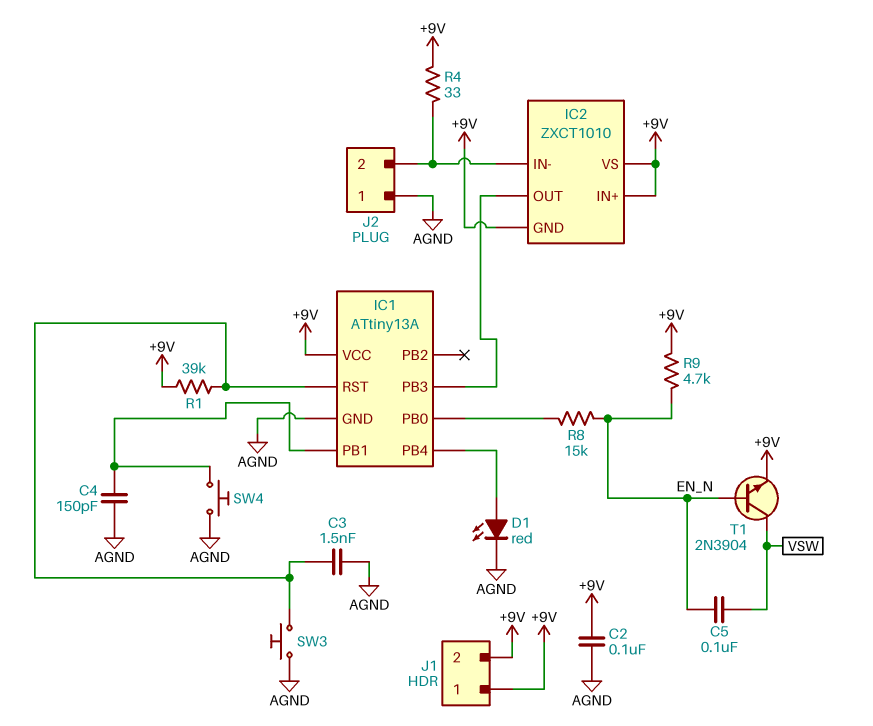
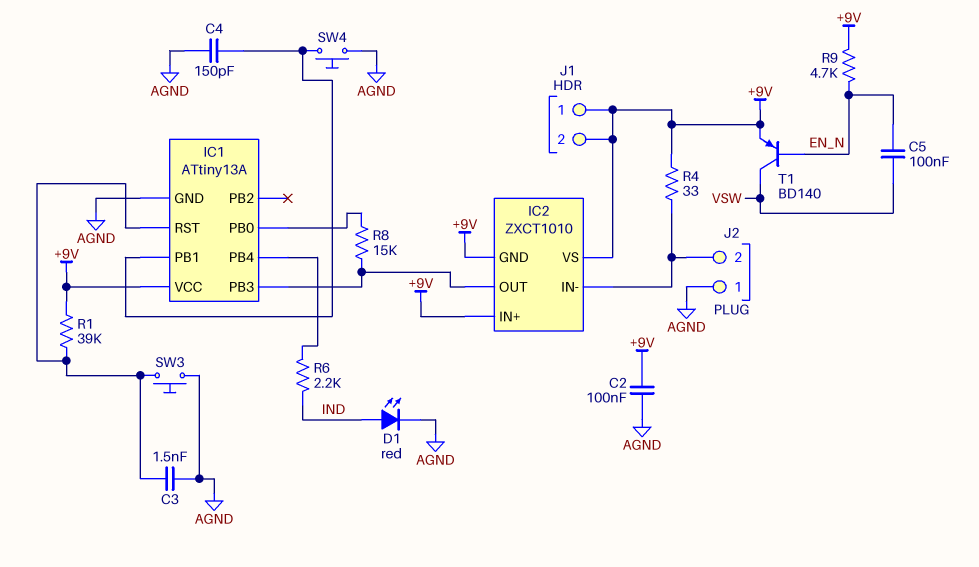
D1: LED red (A IC1/PB4, K AGND) -> LED red (A IND, K AGND)
R6: none -> 2.2k (IC1/PB4, IND)
R8: 15k (EN_N, IC1/PB0) -> 15k (IC1/PB0, IC1/PB3)
T1: NPN 2N3904 (B EN_N, C VSW, E +9V) -> PNP BD140 (B EN_N, C VSW, E +9V)

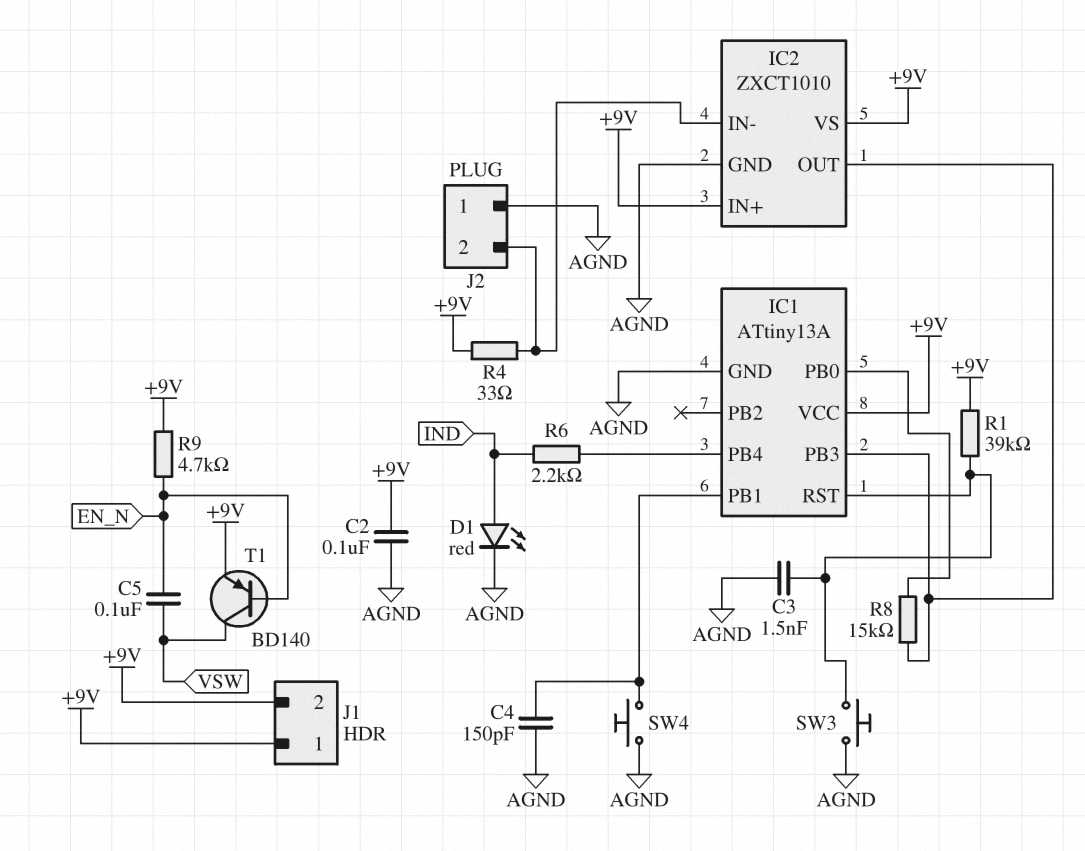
IC2 pin GND: +9V -> AGND

